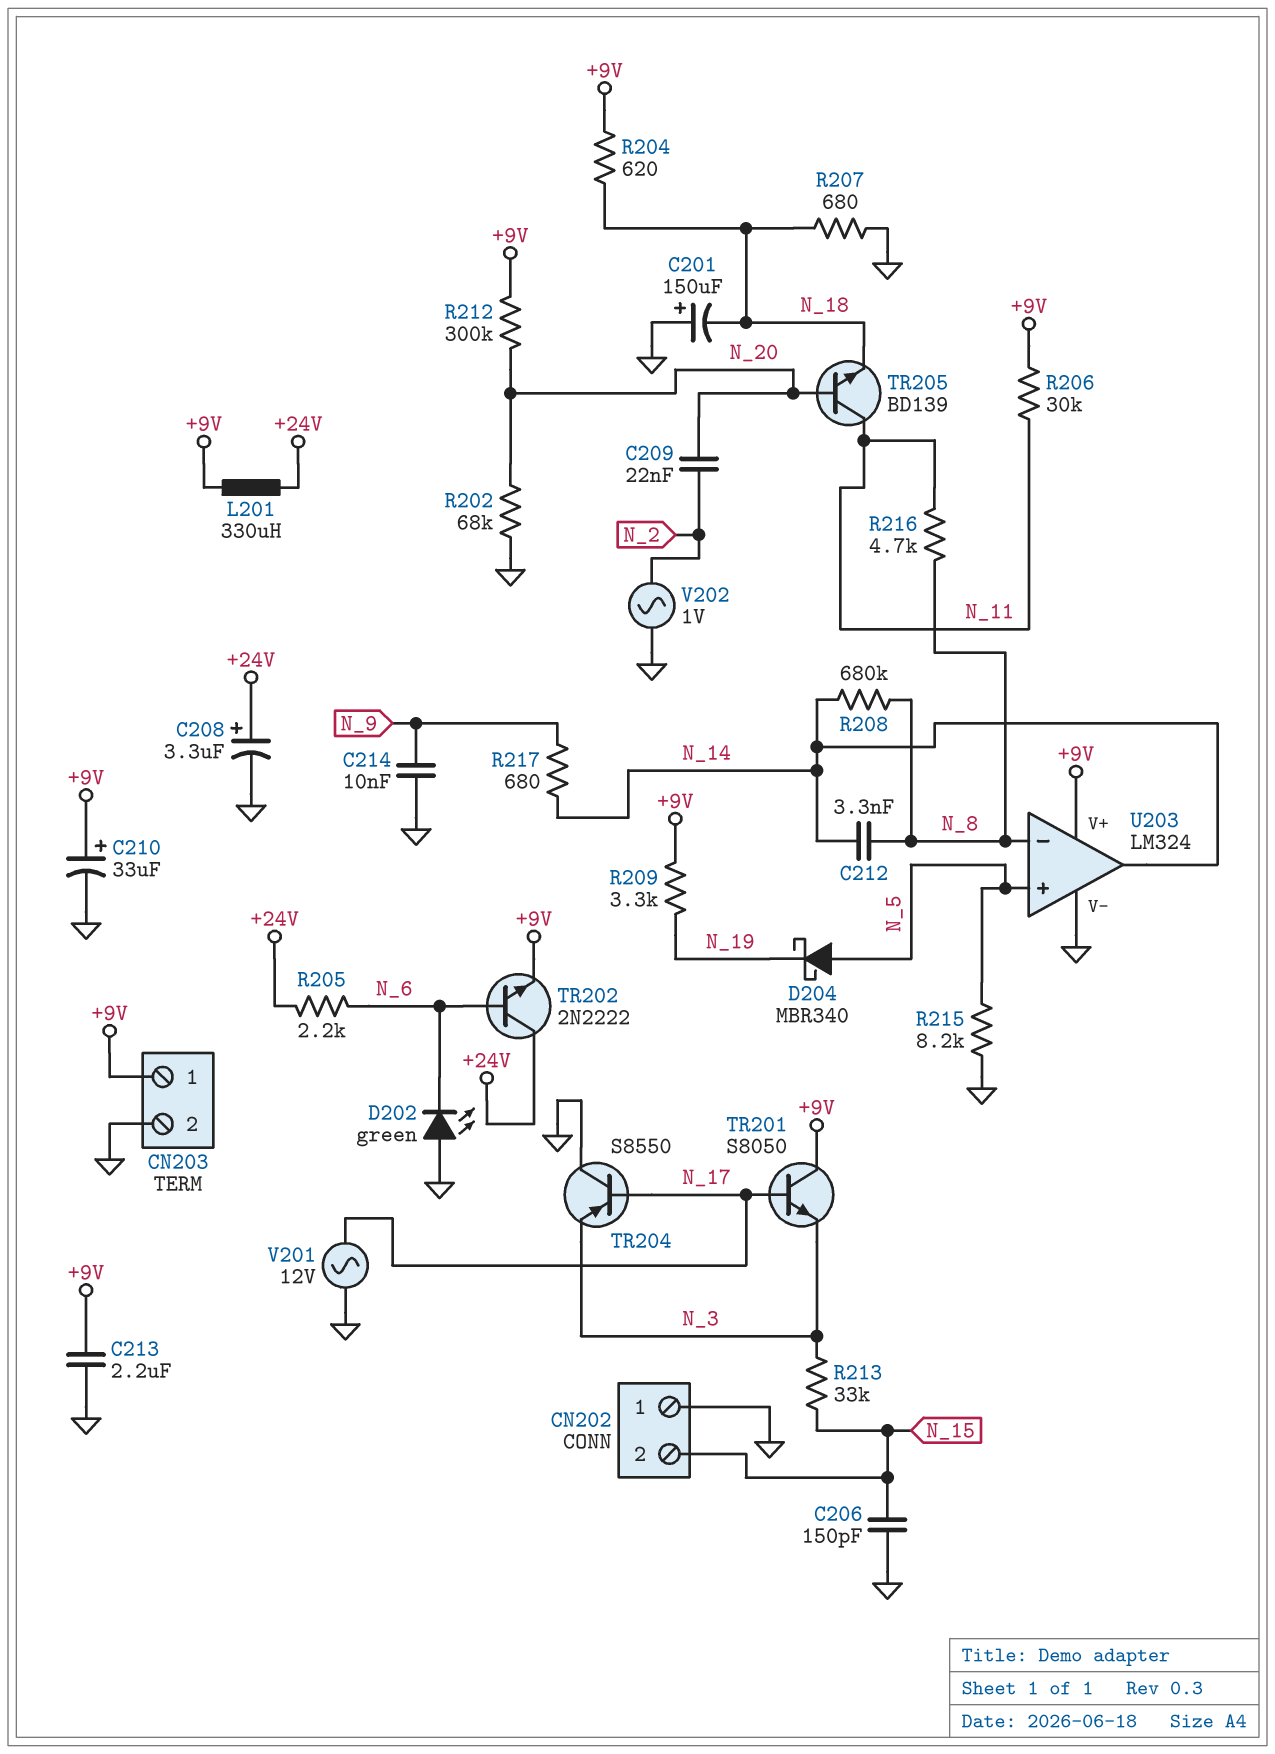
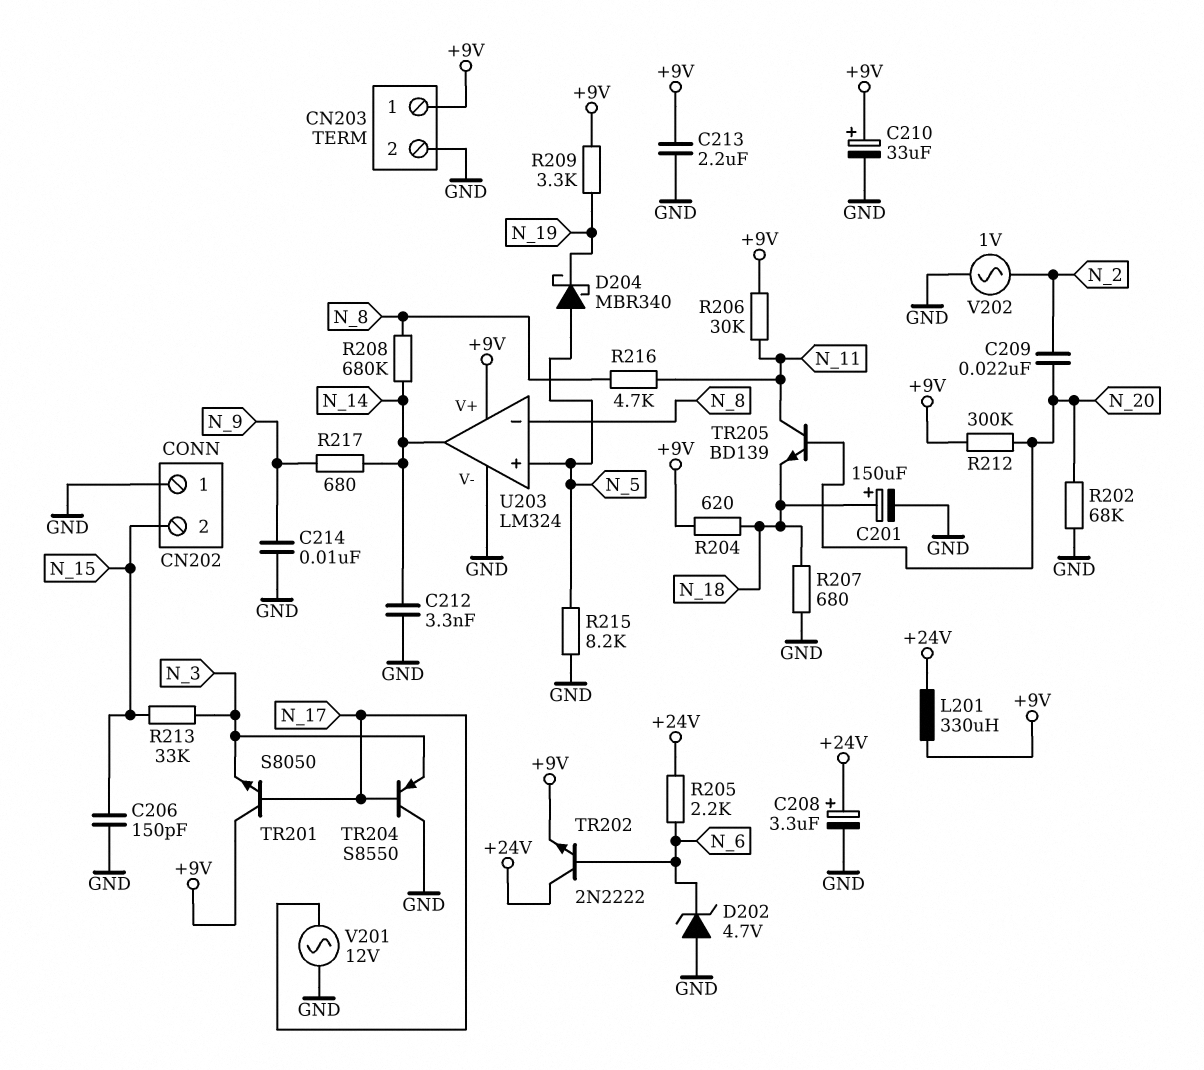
C201: 150uF (plus GND, minus N_18) -> 150uF (plus N_18, minus GND)
C212: 3.3nF (N_8, N_14) -> 3.3nF (GND, N_14)
D202: LED green (A GND, K N_6) -> zener 4.7V (A GND, K N_6)

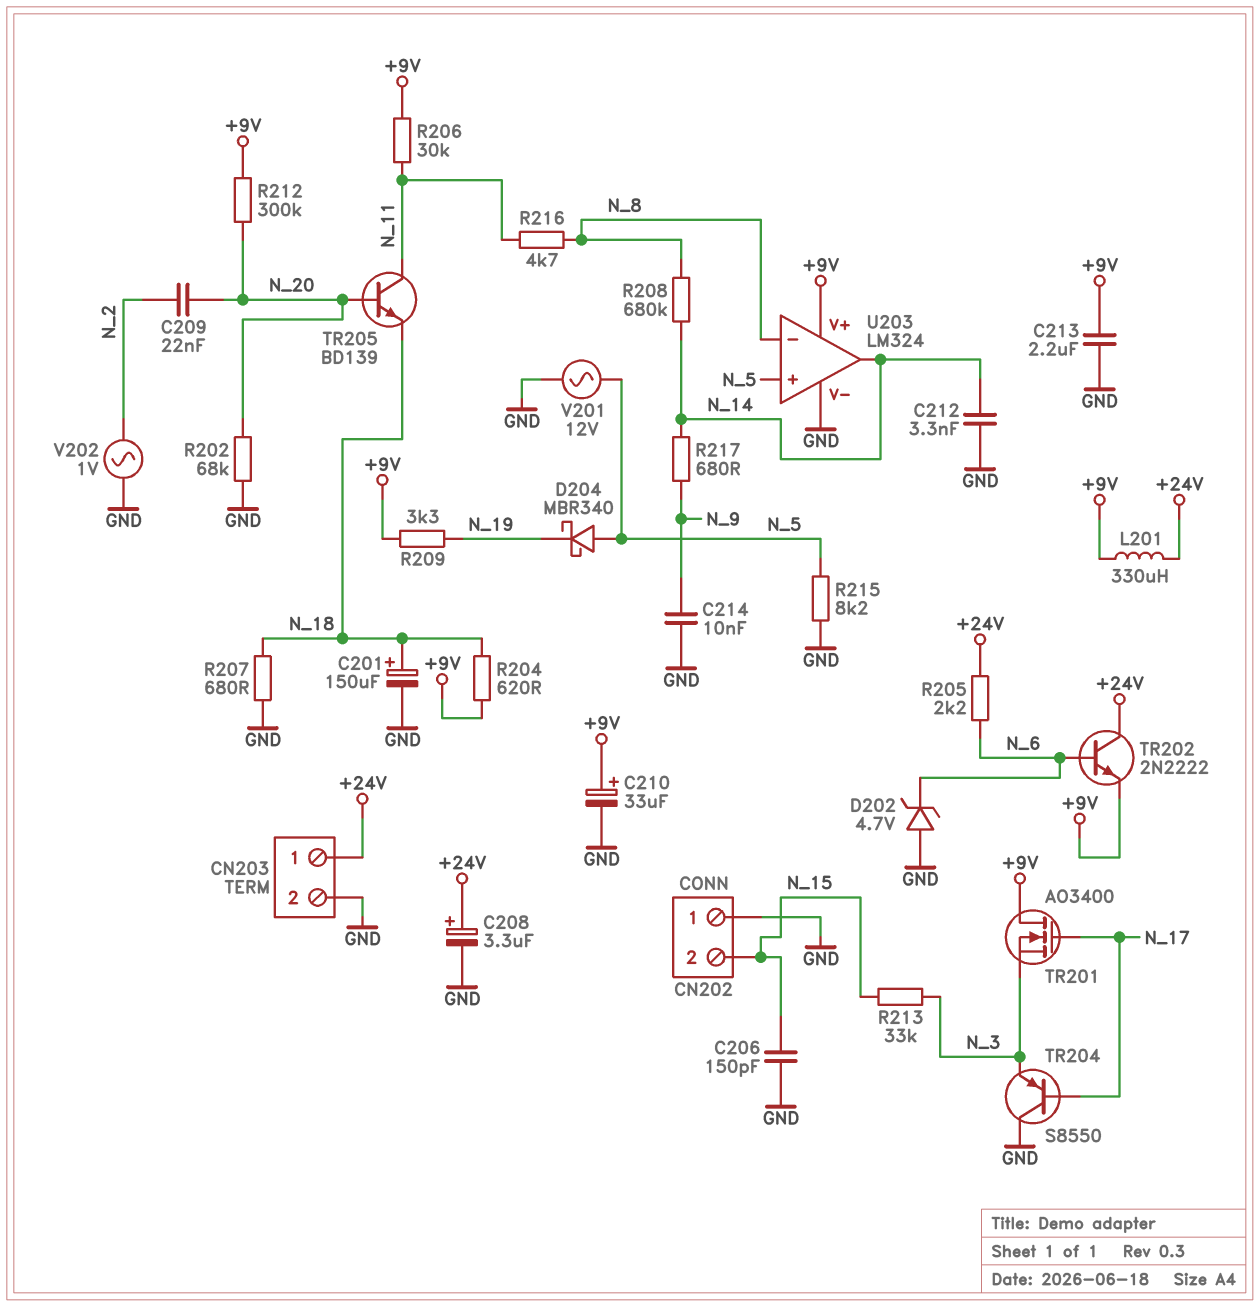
CN203 pin 1: +9V -> +24V
TR201: NPN S8050 (B N_17, C +9V, E N_3) -> NMOS AO3400 (G N_17, D +9V, S N_3)
V201: AC 12V (GND, N_17) -> AC 12V (GND, N_5)

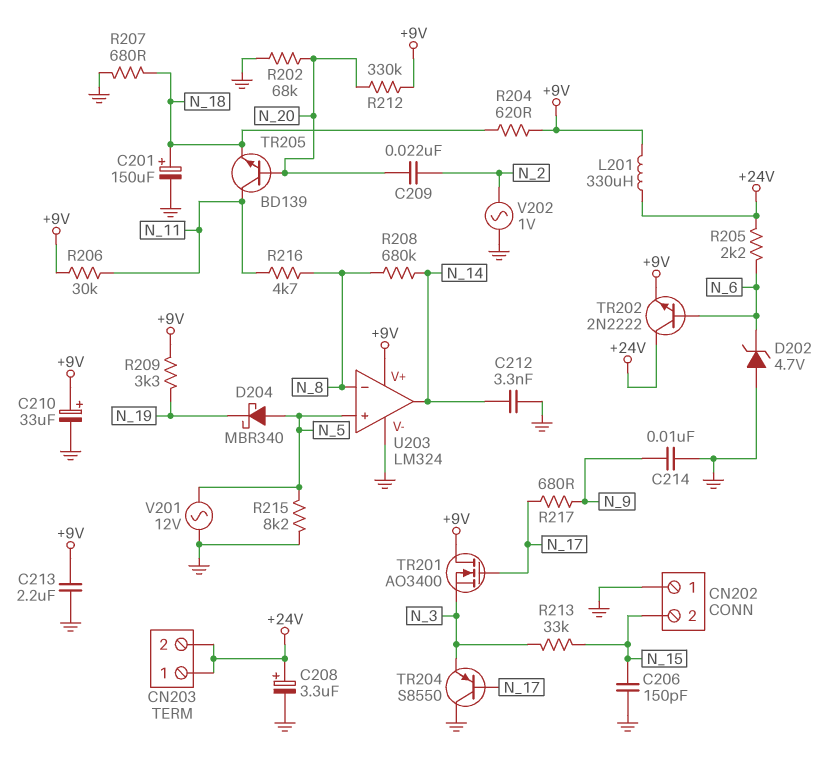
CN203 pin 2: GND -> +24V
R212: 300k (+9V, N_20) -> 330k (+9V, N_20)
R217: 680 (N_9, N_14) -> 680 (N_9, N_17)

